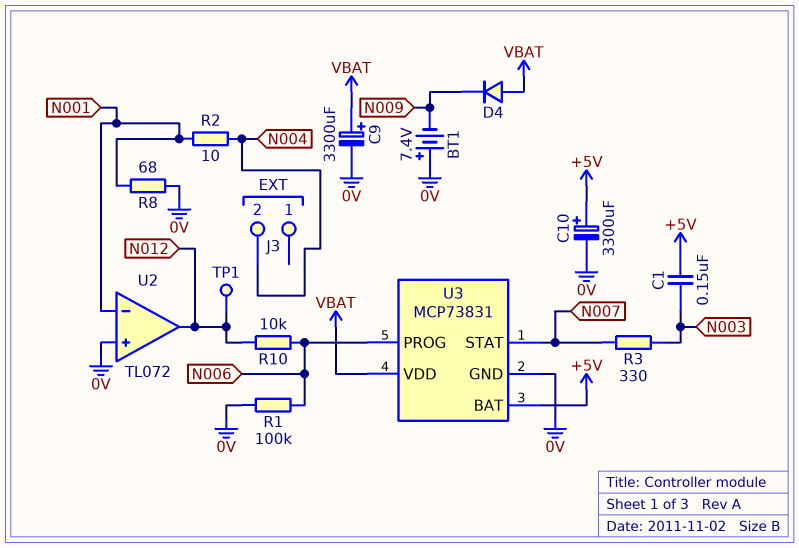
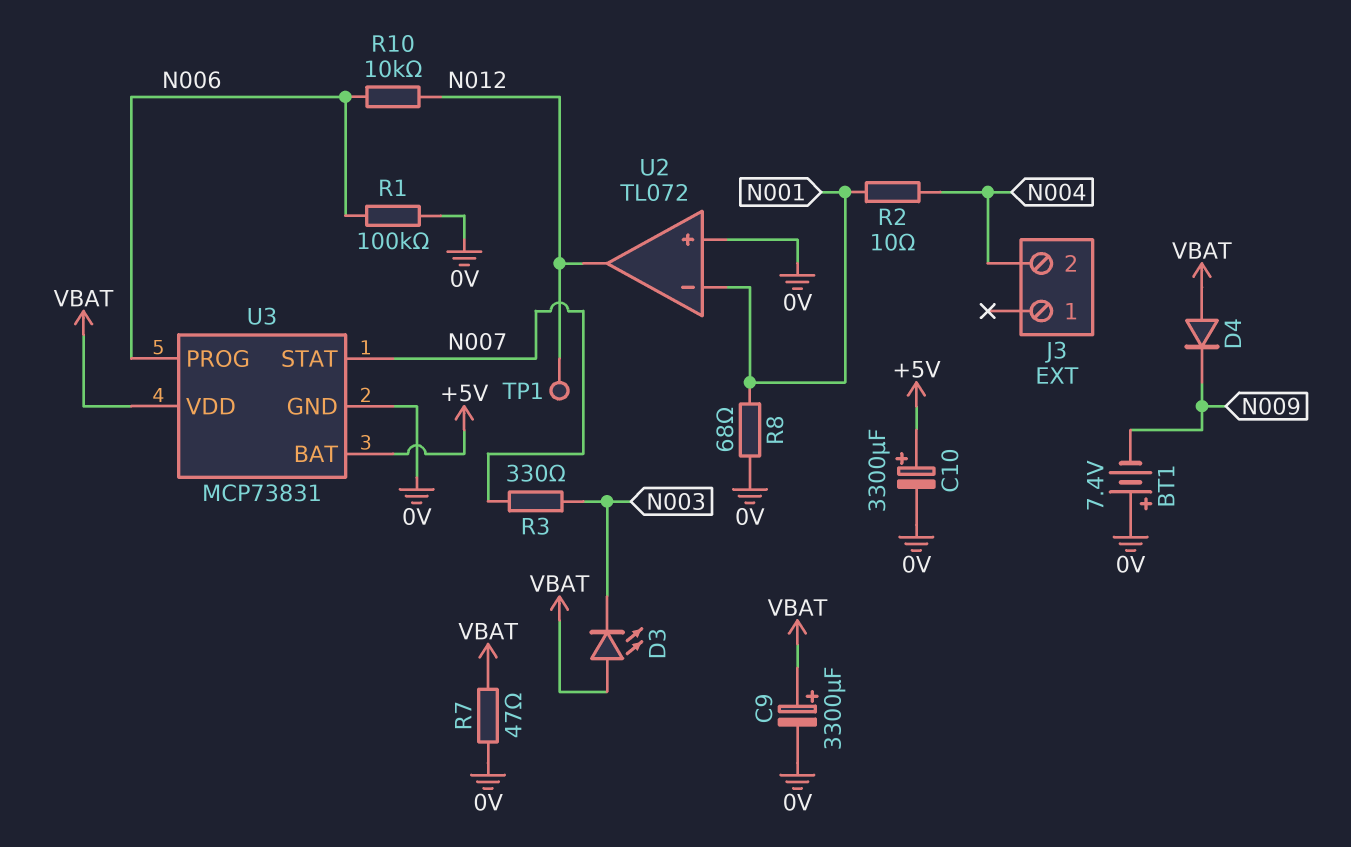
C1: 150nF (+5V, N003) -> none
D3: none -> LED (A VBAT, K N003)
R7: none -> 47 (0V, VBAT)

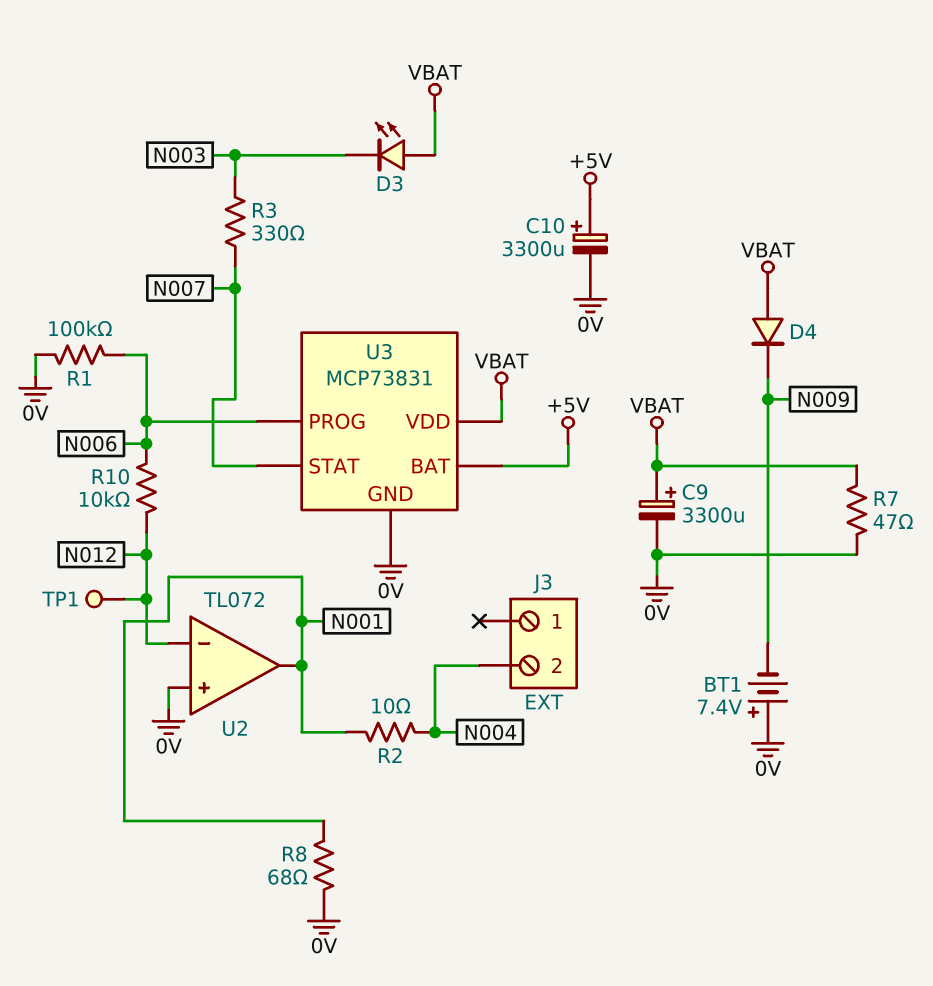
U2 pin in-: N001 -> N012
U2 pin out: N012 -> N001

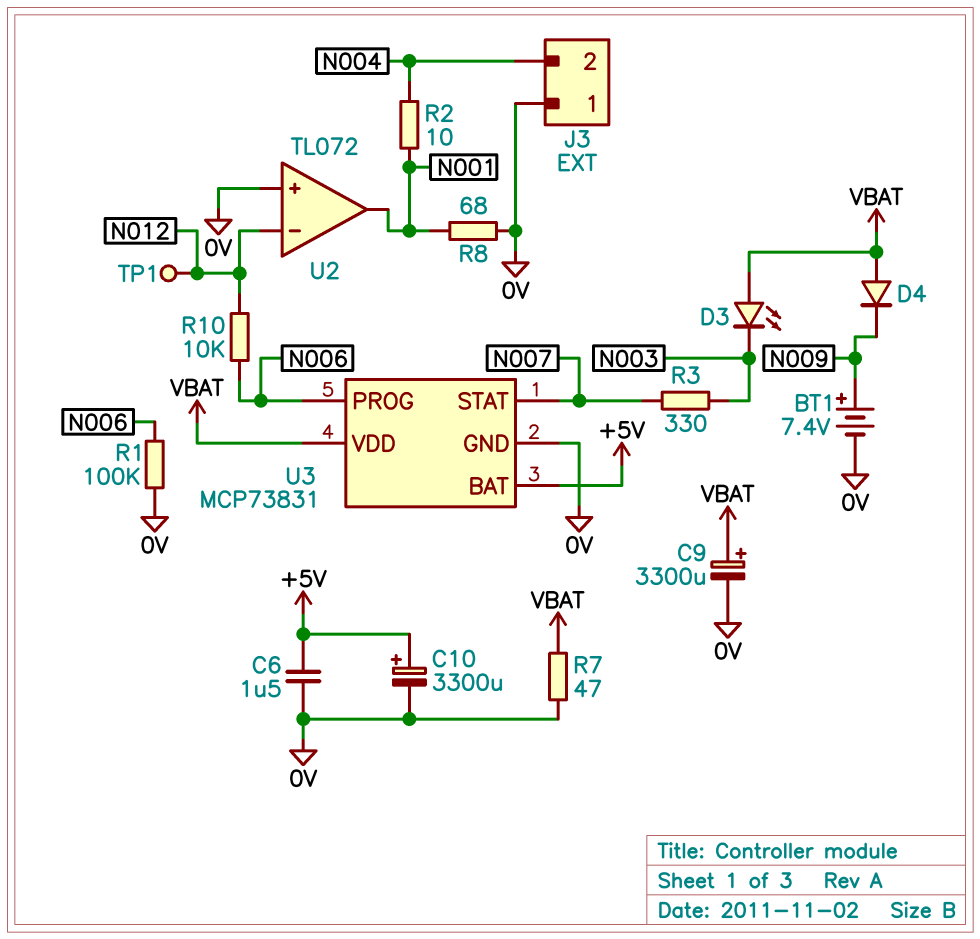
BT1: 7.4V (plus 0V, minus N009) -> 7.4V (plus N009, minus 0V)
C6: none -> 1.5uF (+5V, 0V)
J3 pin 1: none -> 0V

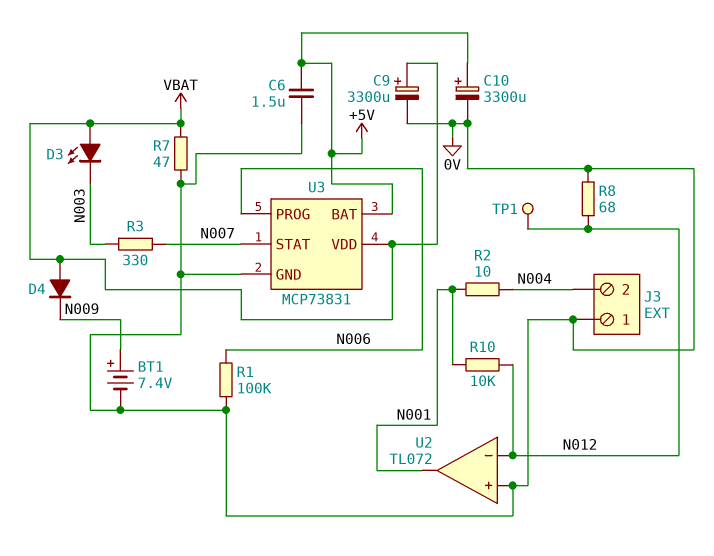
R8: 68 (0V, N001) -> 68 (0V, N012)
R10: 10k (N006, N012) -> 10k (N001, N012)

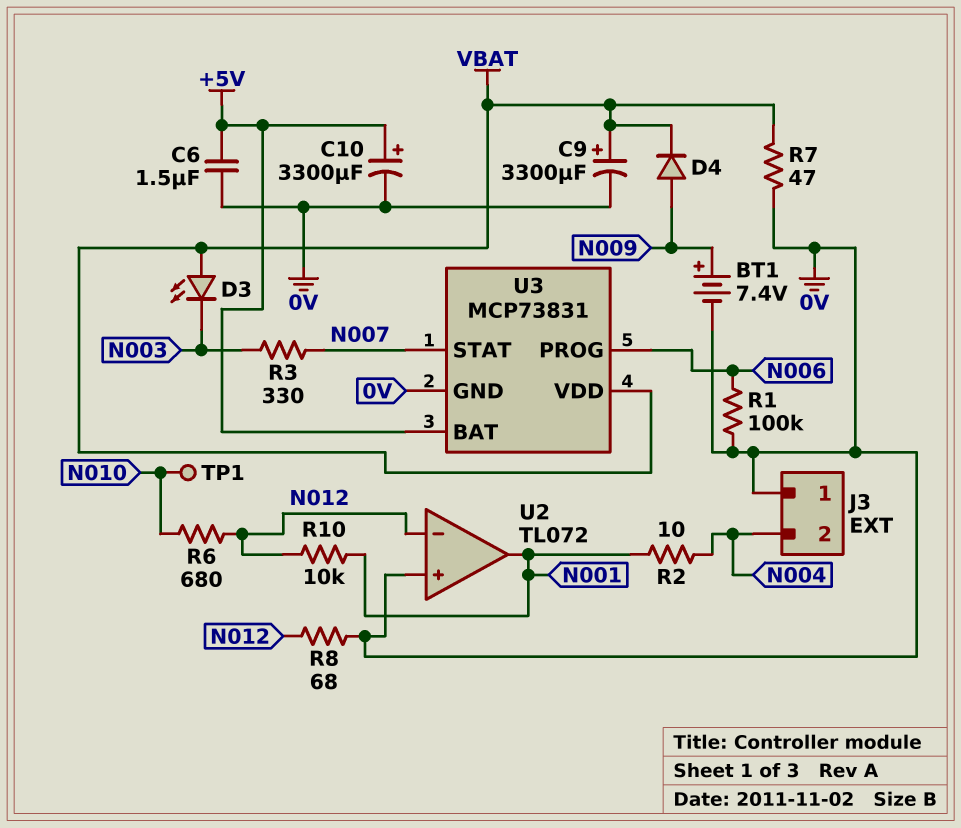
D4: diode (A VBAT, K N009) -> diode (A N009, K VBAT)
R6: none -> 680 (N010, N012)
TP1: test point (N012) -> test point (N010)

